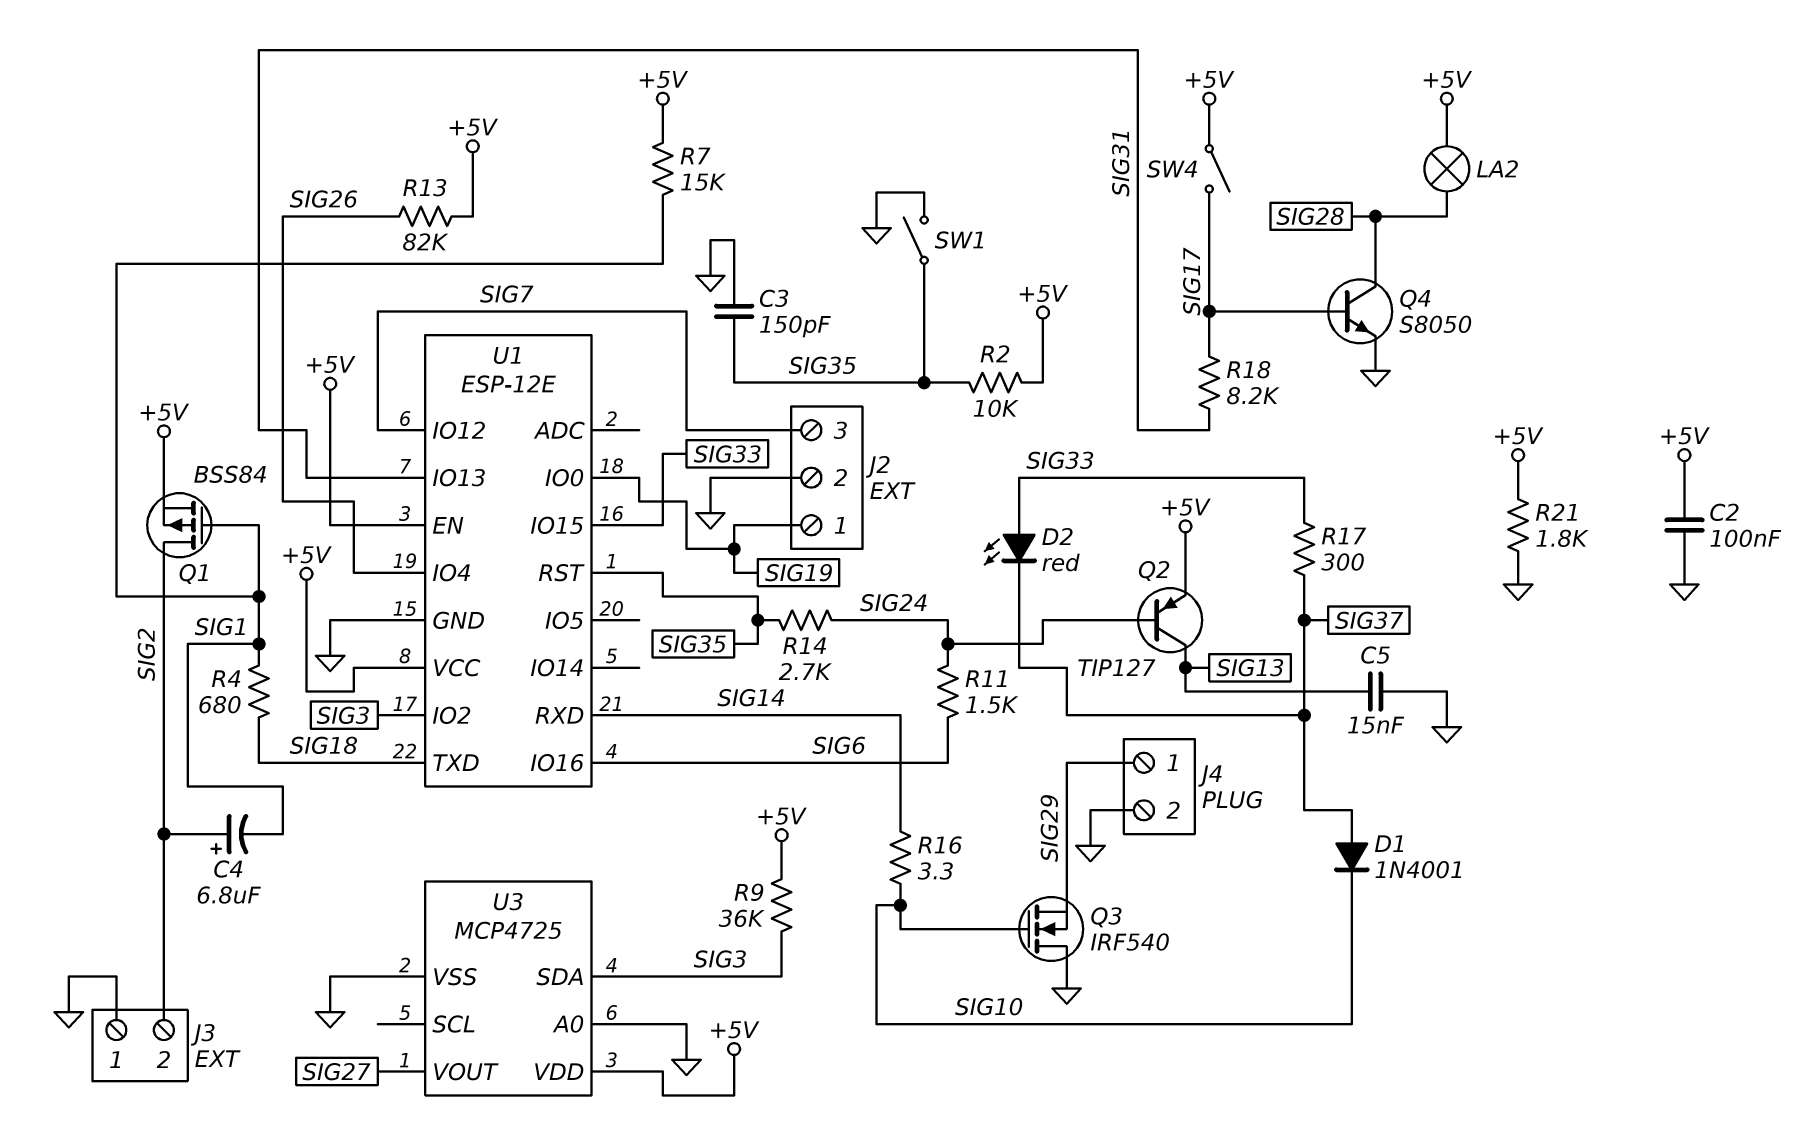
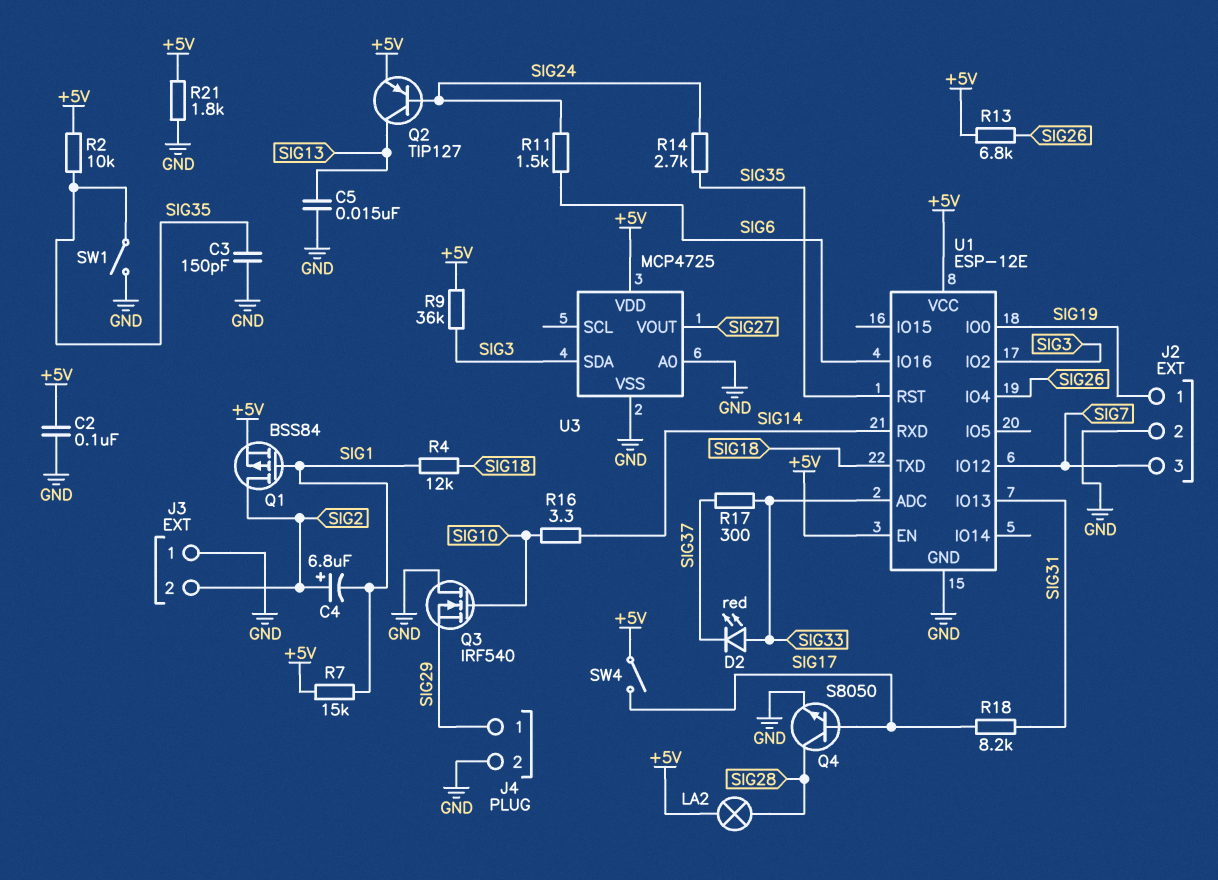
D1: diode 1N4001 (A SIG37, K SIG10) -> none
R4: 680 (SIG1, SIG18) -> 12k (SIG1, SIG18)
R13: 82k (+5V, SIG26) -> 6.8k (+5V, SIG26)
U1 pin ADC: none -> SIG33
U1 pin IO15: SIG33 -> none

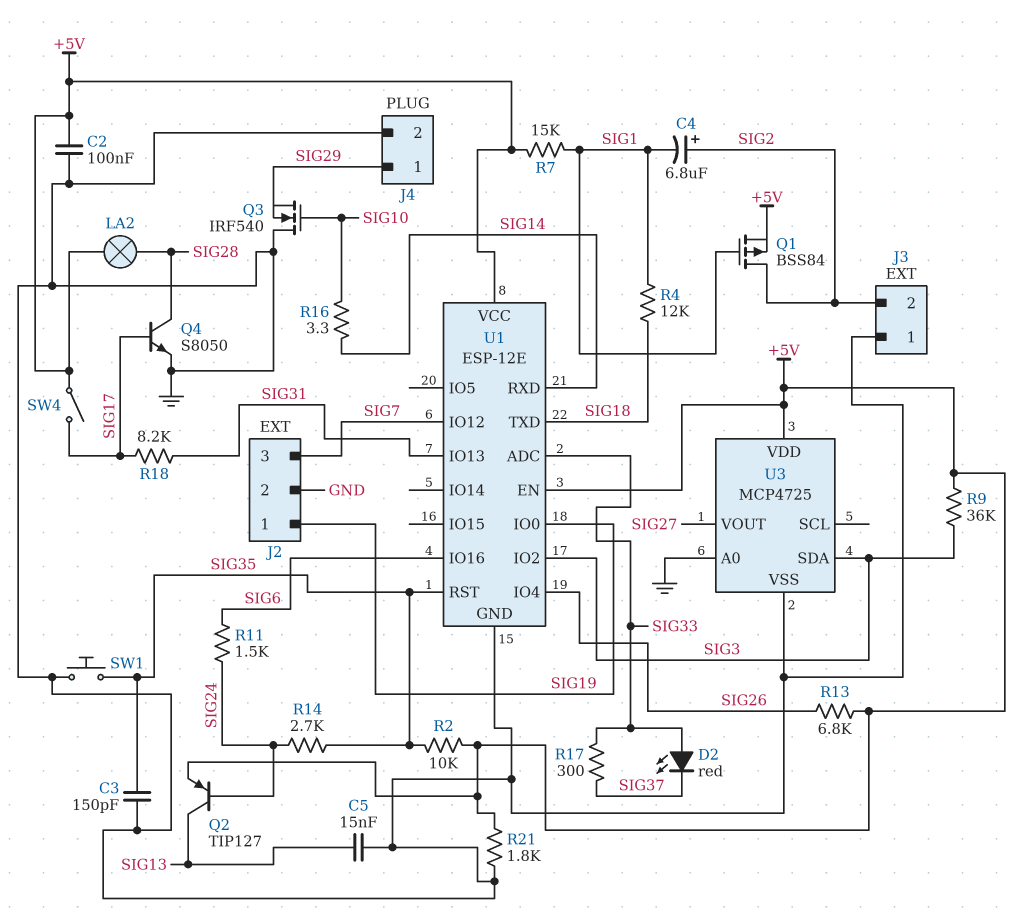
SW1: switch (GND, SIG35) -> button (GND, SIG35)

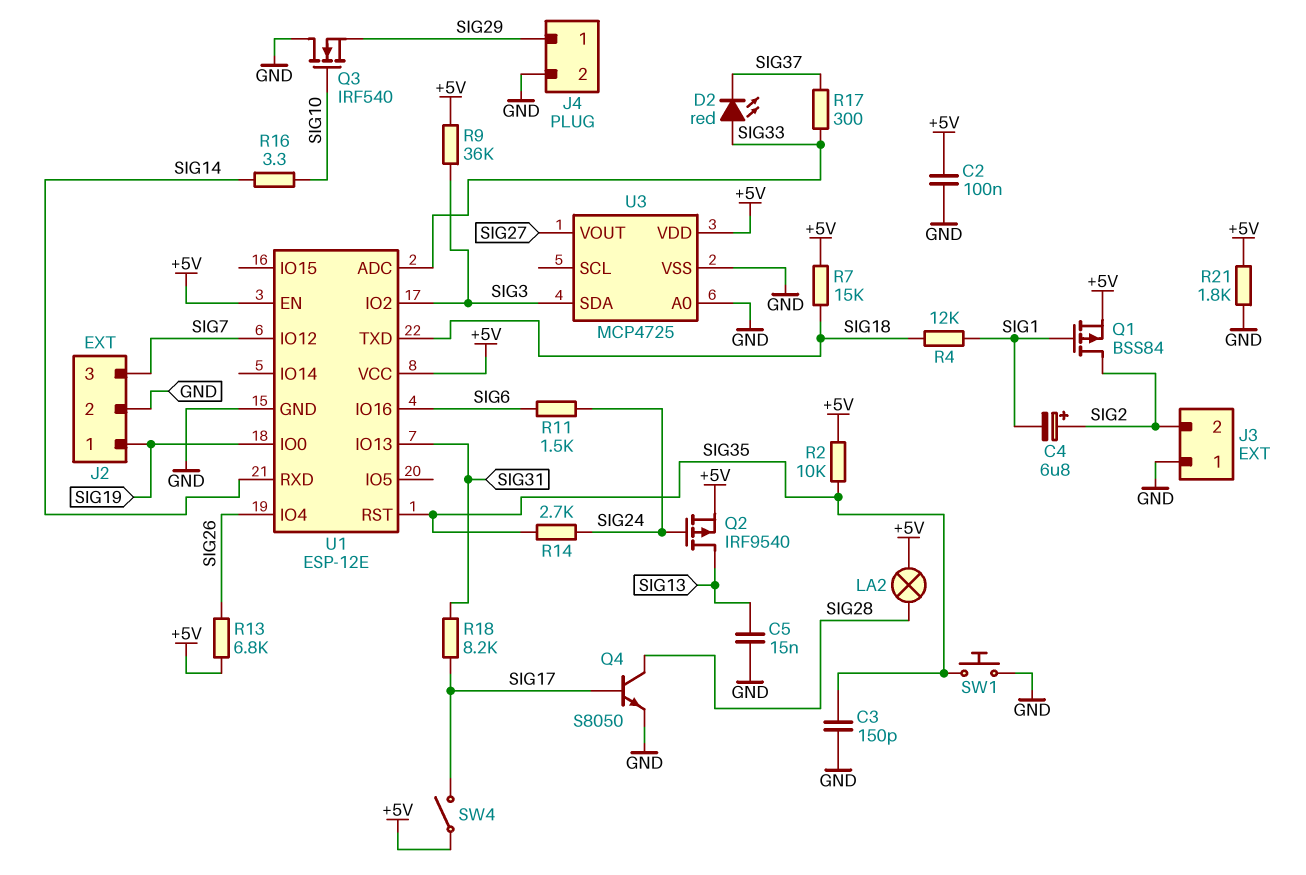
Q2: PNP TIP127 (B SIG24, C SIG13, E +5V) -> PMOS IRF9540 (G SIG24, D SIG13, S +5V)
R7: 15k (+5V, SIG1) -> 15k (+5V, SIG18)

